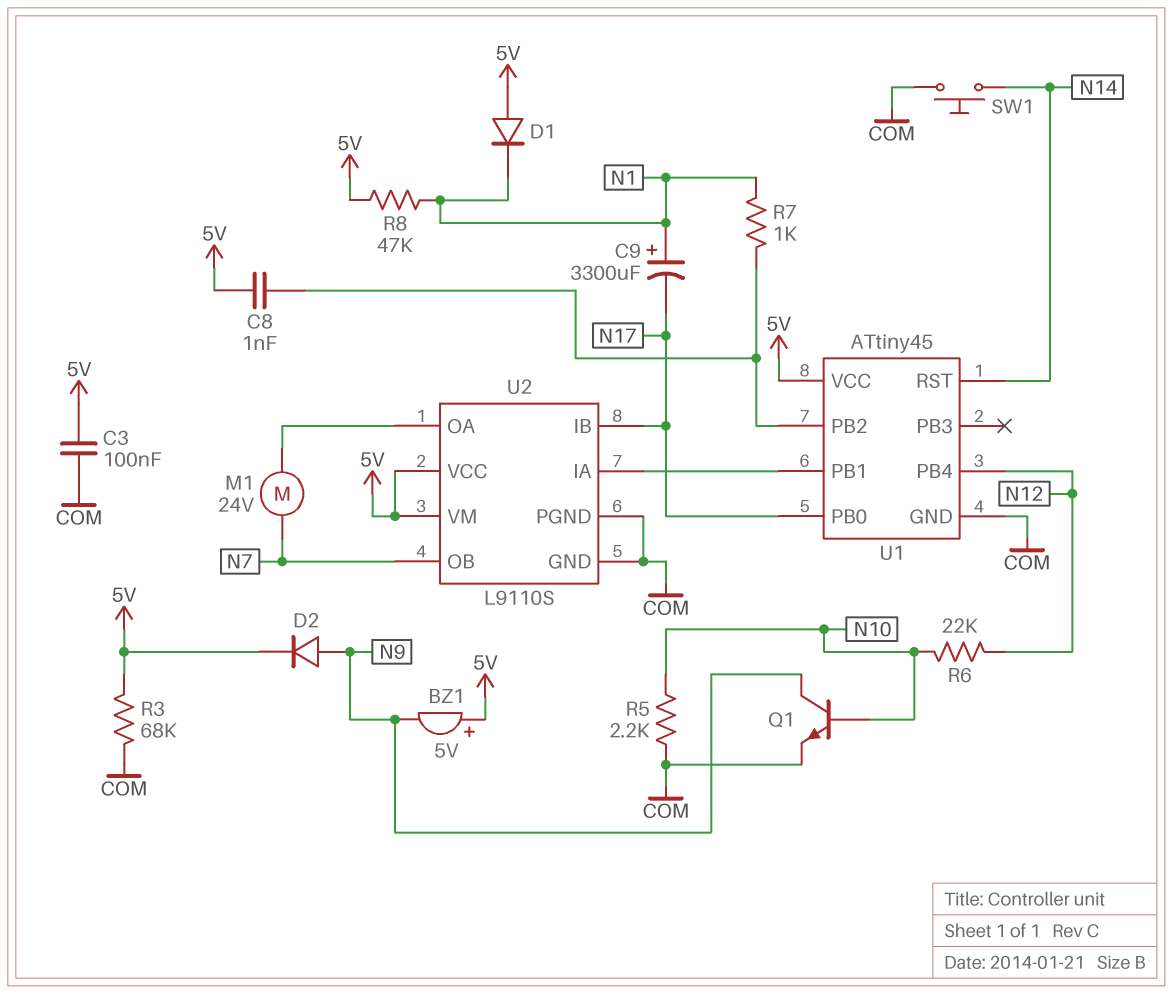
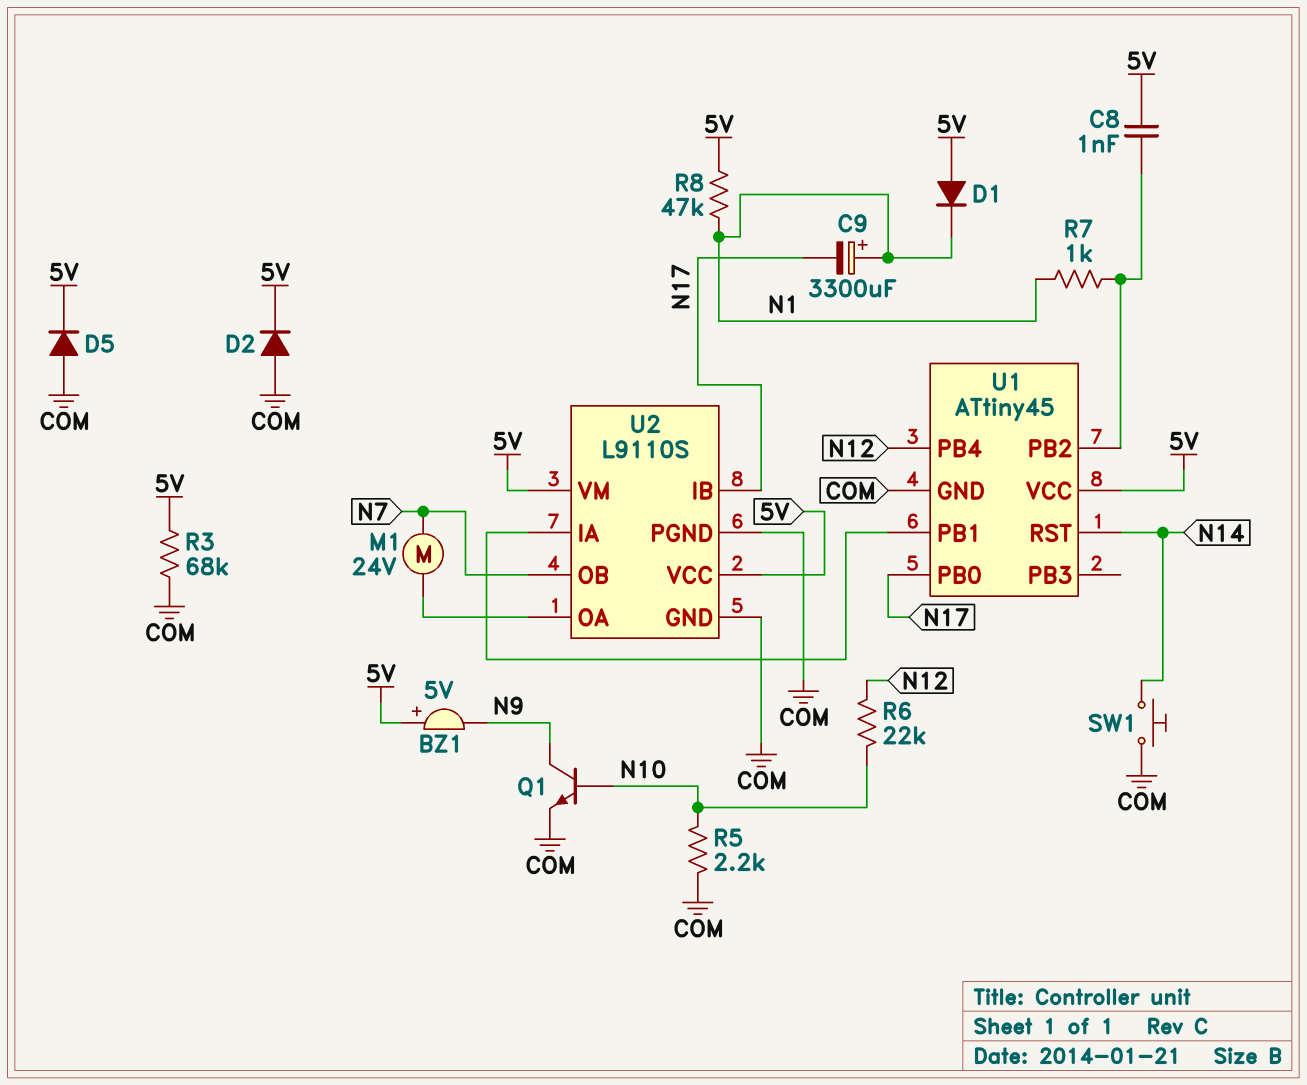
C3: 100nF (5V, COM) -> none
D2: diode (A N9, K 5V) -> diode (A COM, K 5V)
D5: none -> diode (A COM, K 5V)

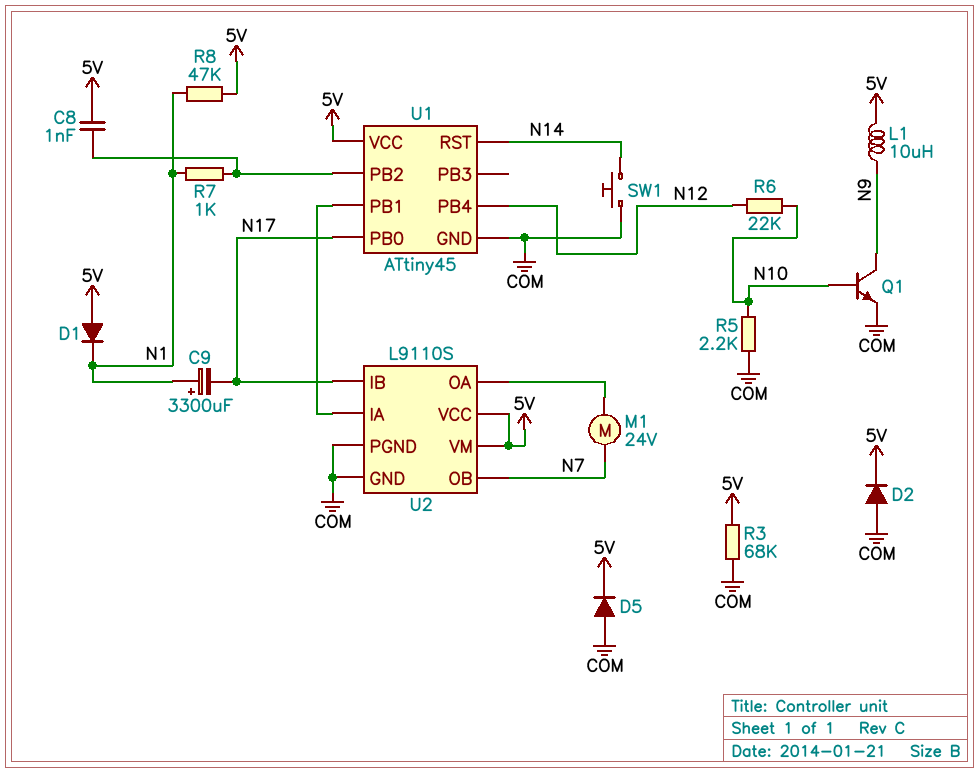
BZ1: buzzer 5V (plus 5V, minus N9) -> none
L1: none -> 10uH (5V, N9)

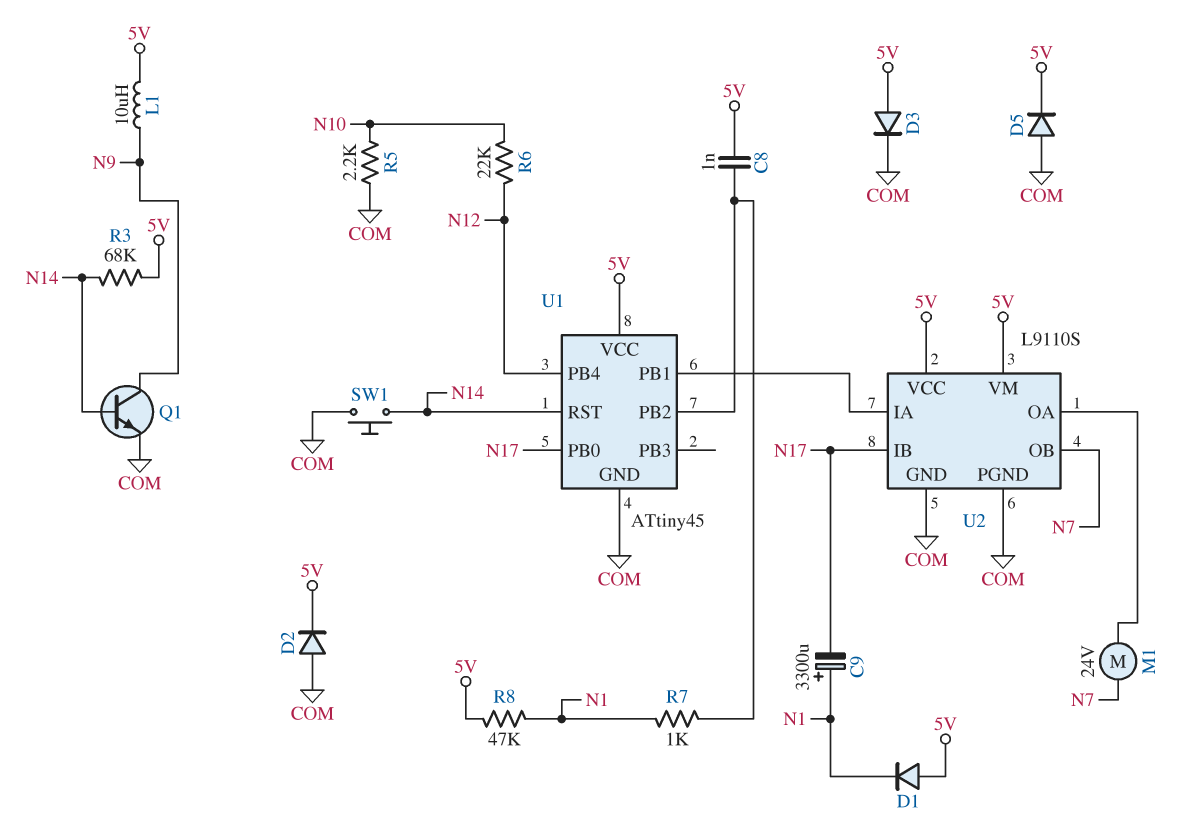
D3: none -> diode (A 5V, K COM)
Q1: NPN (B N10, C N9, E COM) -> NPN (B N14, C N9, E COM)
R3: 68k (5V, COM) -> 68k (5V, N14)

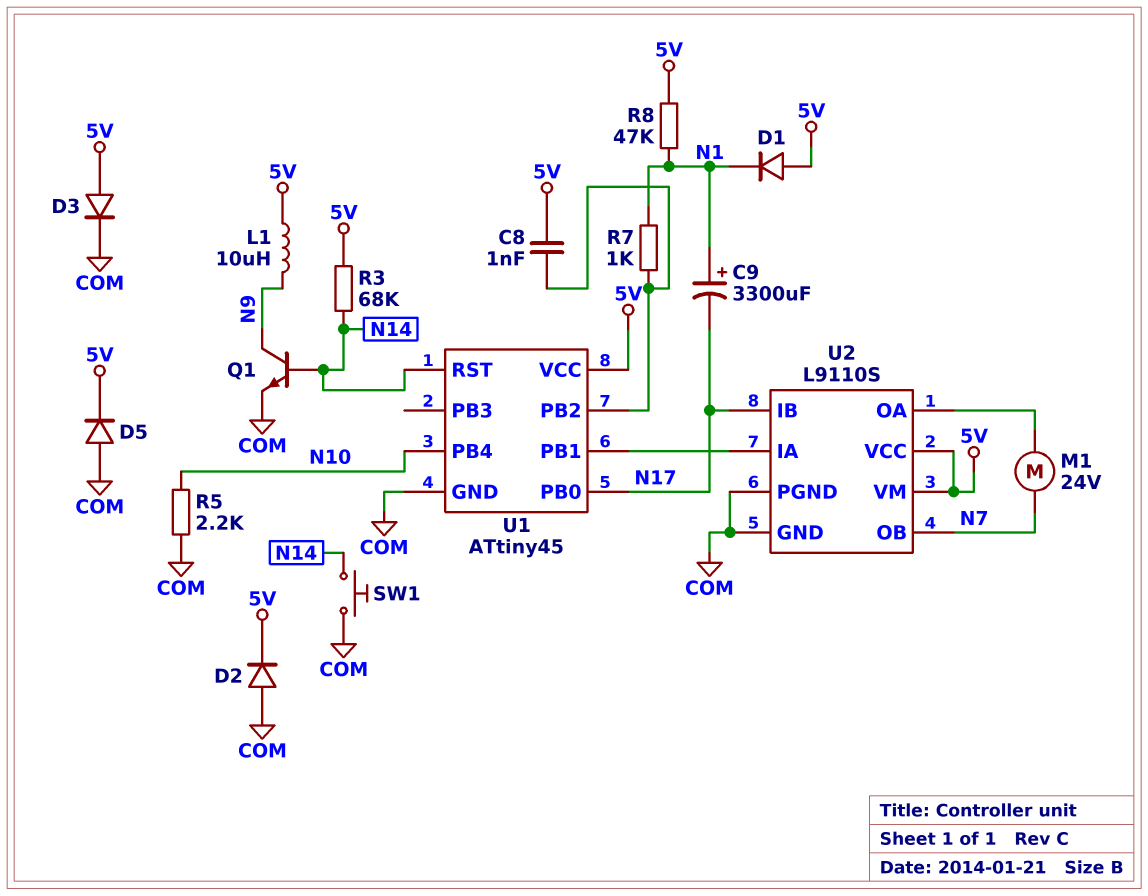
R6: 22k (N10, N12) -> none
U1 pin PB4: N12 -> N10

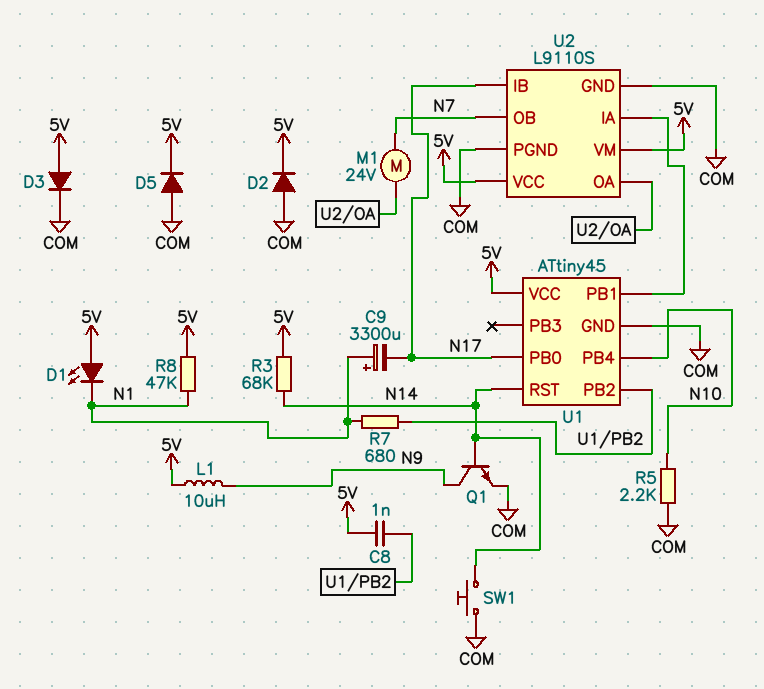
D1: diode (A 5V, K N1) -> LED (A 5V, K N1)
R7: 1k (N1, U1/PB2) -> 680 (N1, U1/PB2)

